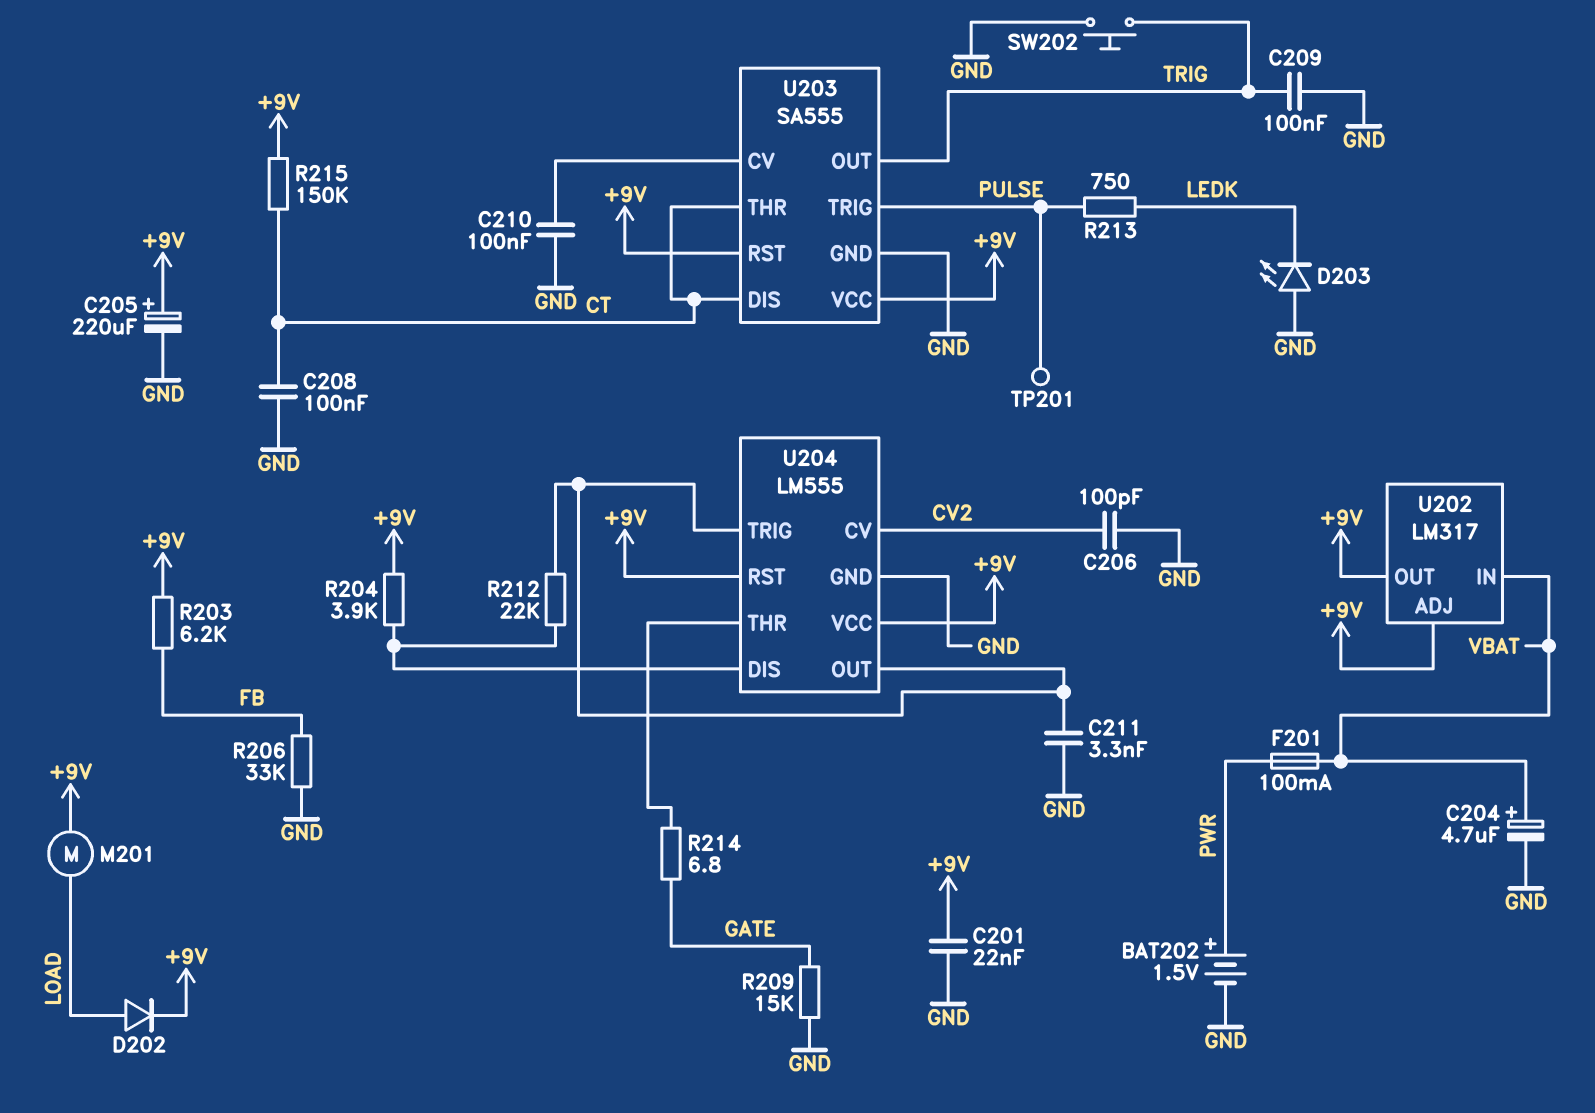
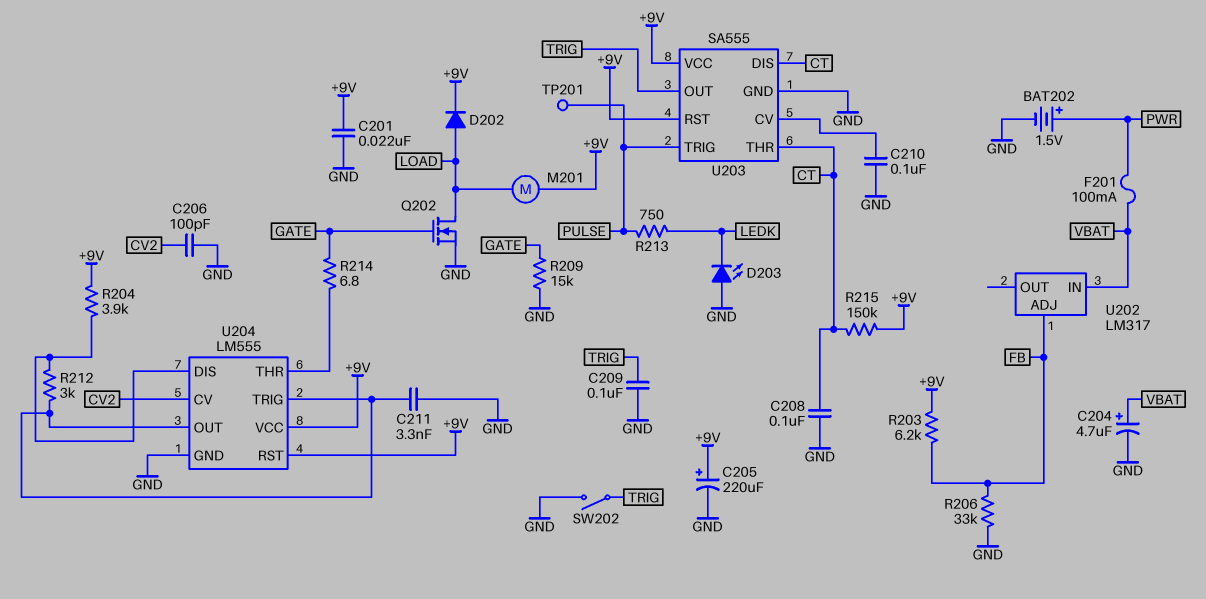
Q202: none -> NMOS (G GATE, D LOAD, S GND)
R212: 22k (U204/DIS, U204/OUT) -> 3k (U204/DIS, U204/OUT)
SW202: button (GND, TRIG) -> switch (GND, TRIG)
U202 pin ADJ: +9V -> FB
U202 pin OUT: +9V -> none

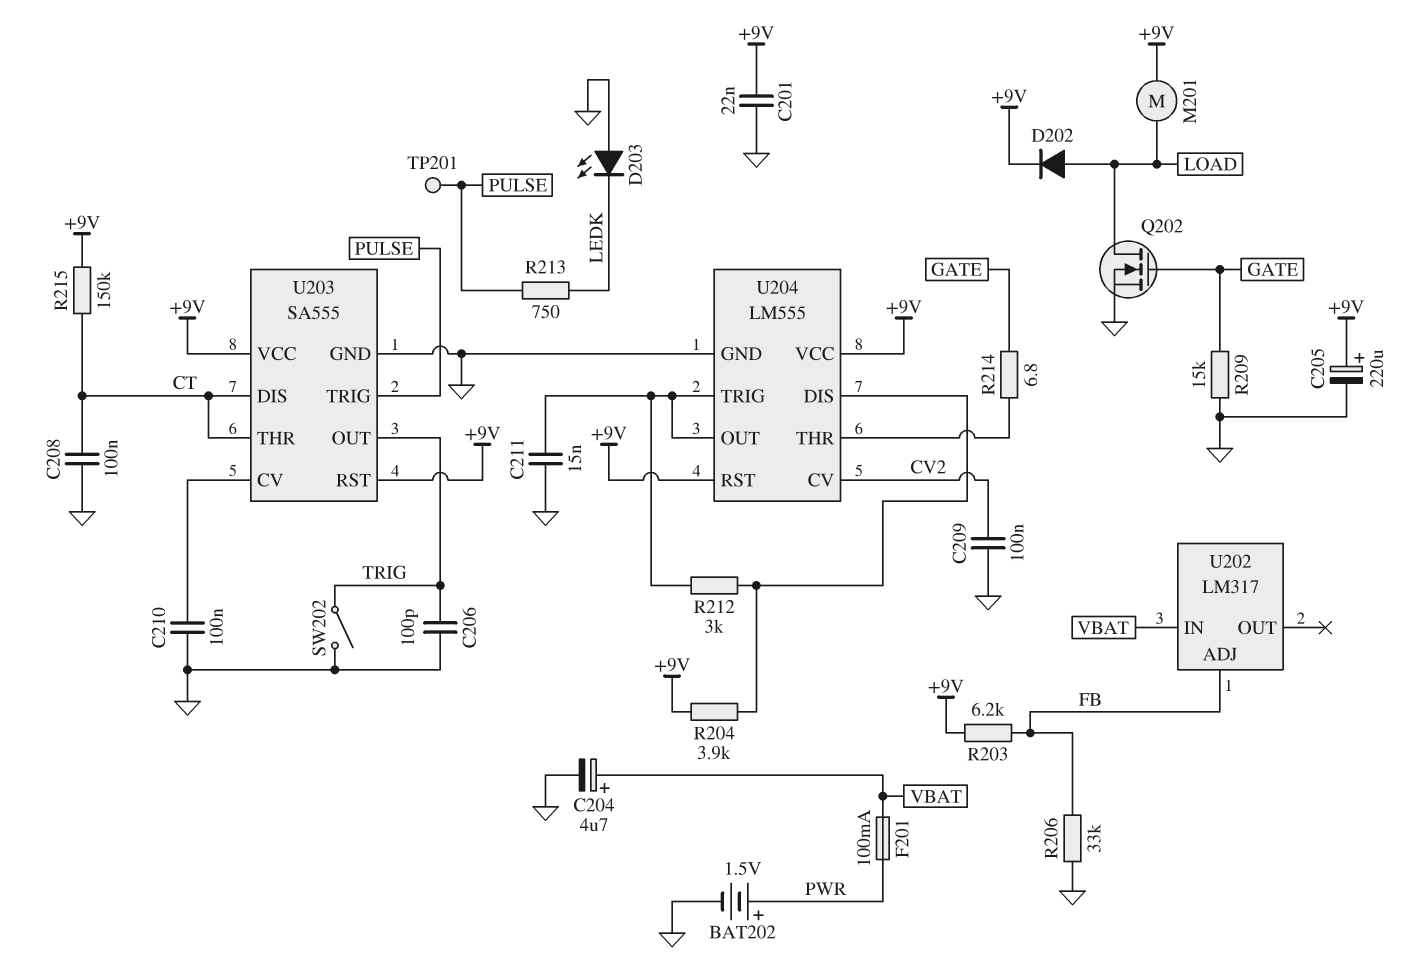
C206: 100pF (CV2, GND) -> 100pF (GND, TRIG)
C209: 100nF (GND, TRIG) -> 100nF (CV2, GND)
C211: 3.3nF (GND, U204/OUT) -> 15nF (GND, U204/OUT)

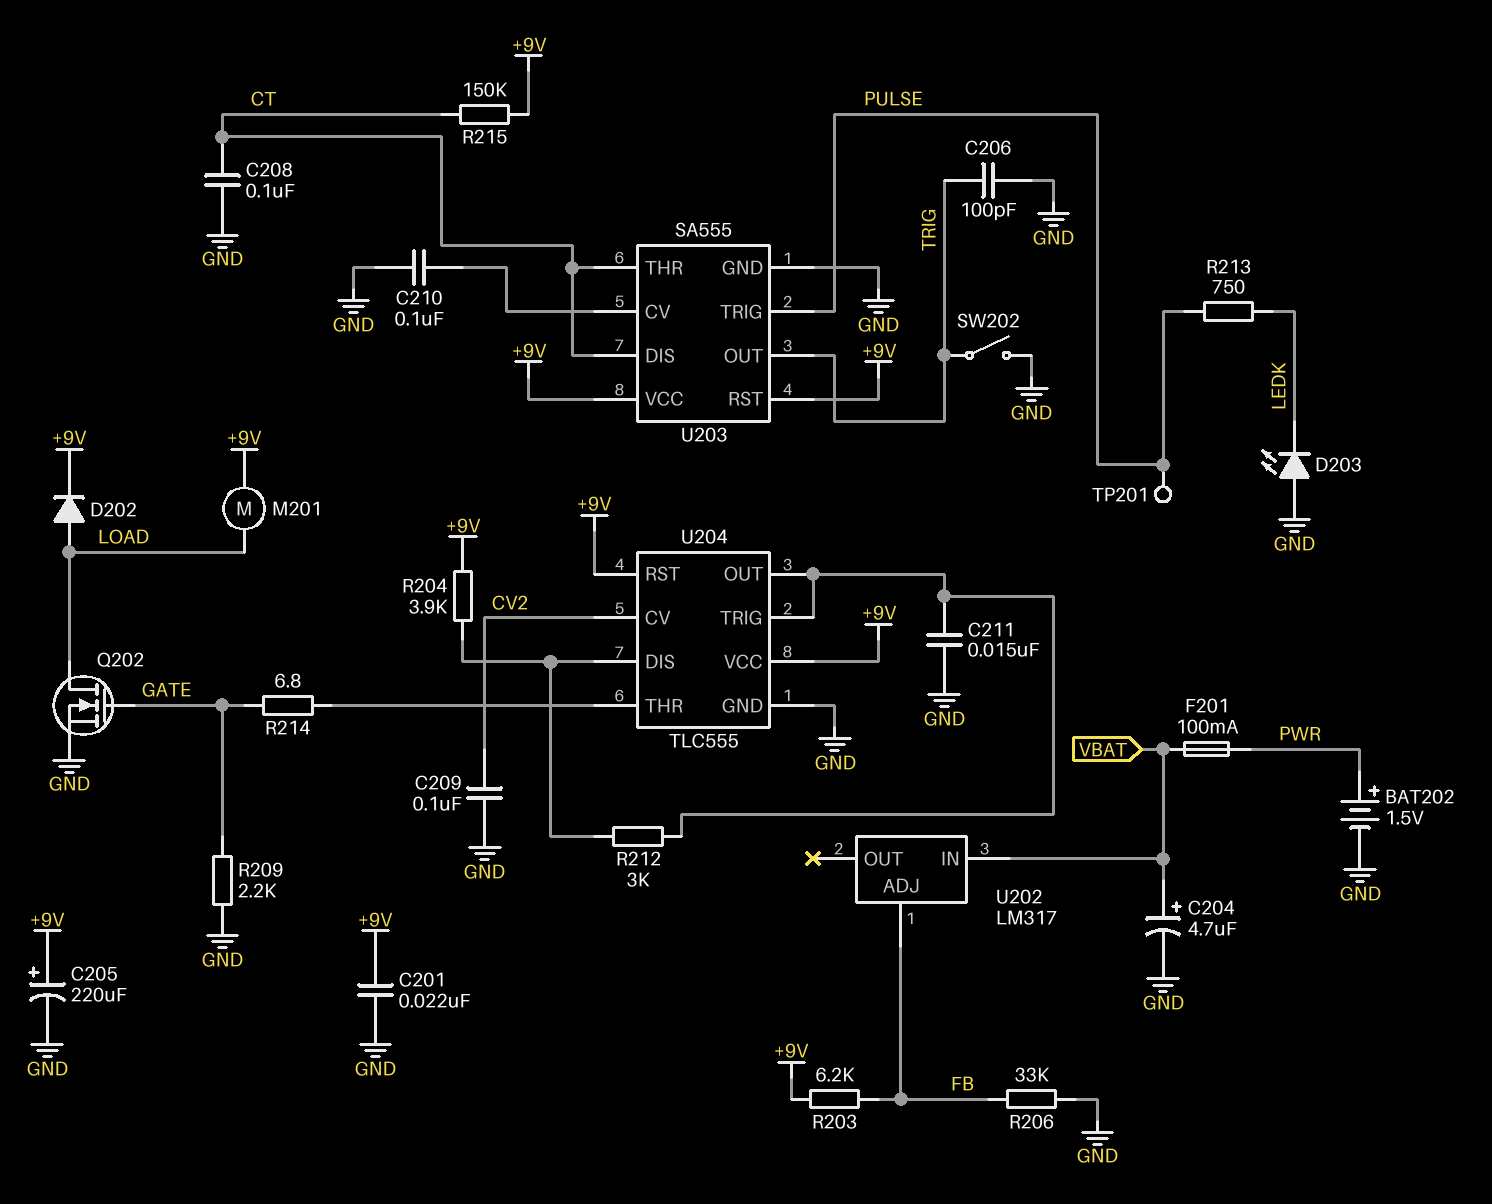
R209: 15k (GATE, GND) -> 2.2k (GATE, GND)
U204: LM555 -> TLC555

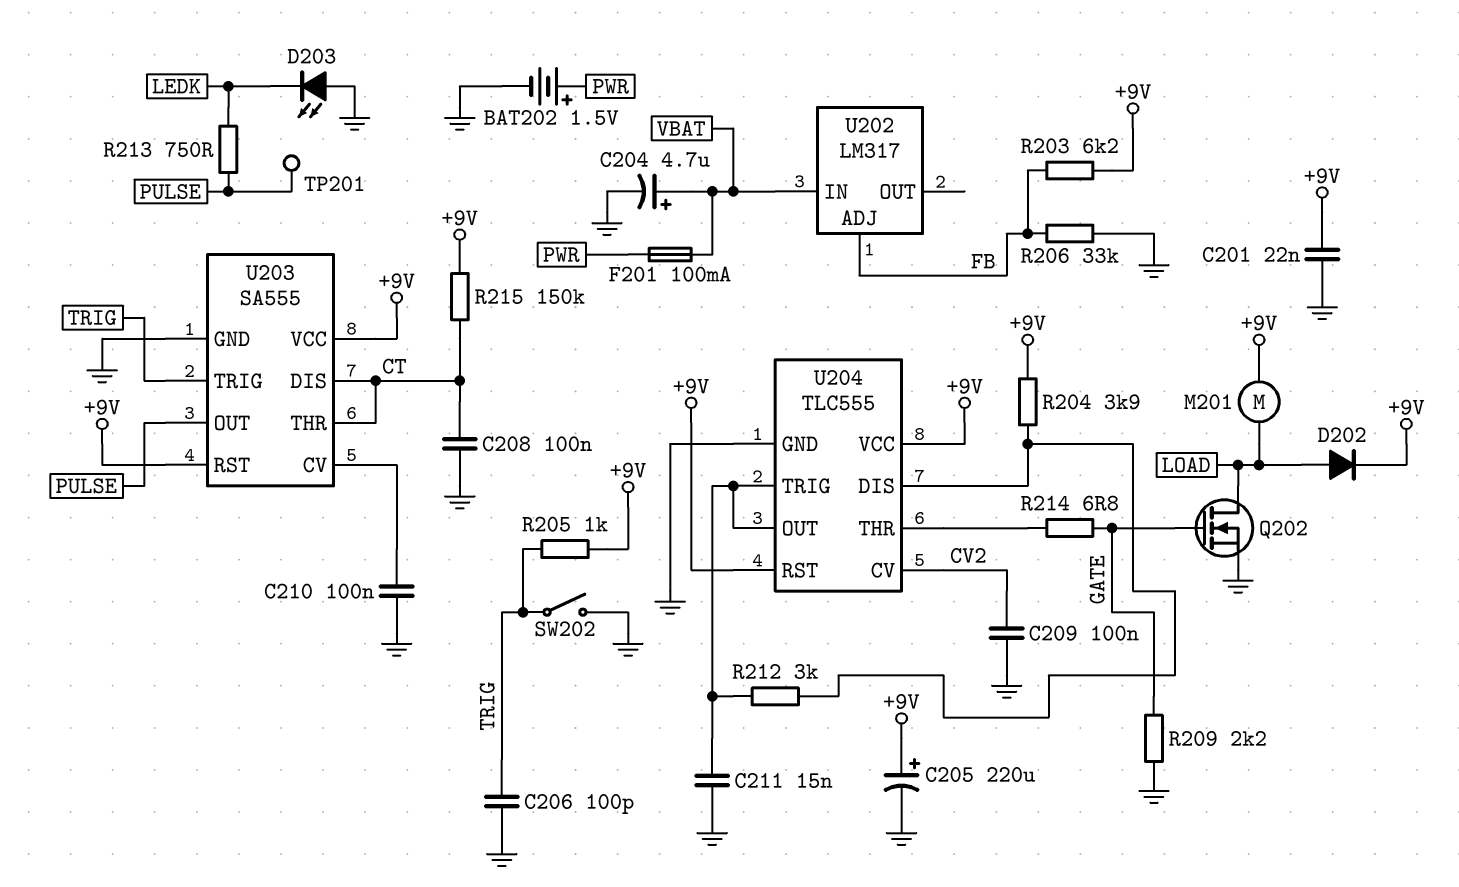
R205: none -> 1k (+9V, TRIG)
U203 pin OUT: TRIG -> PULSE
U203 pin TRIG: PULSE -> TRIG

